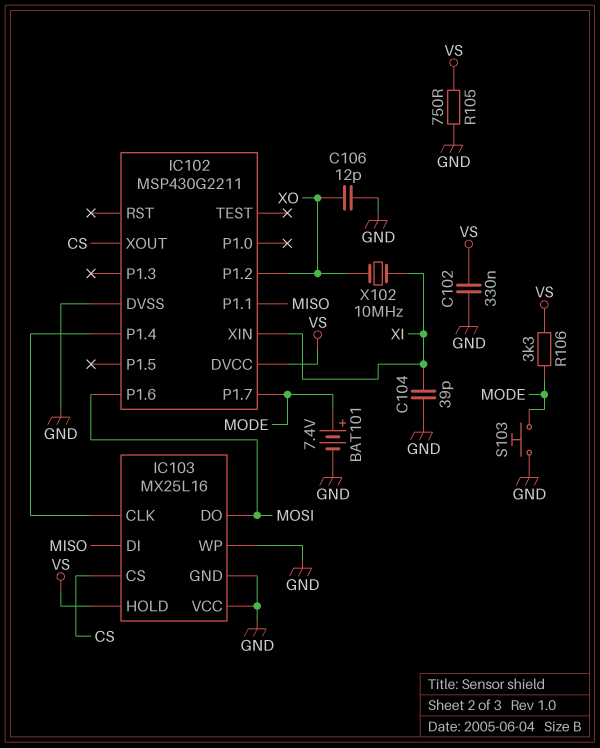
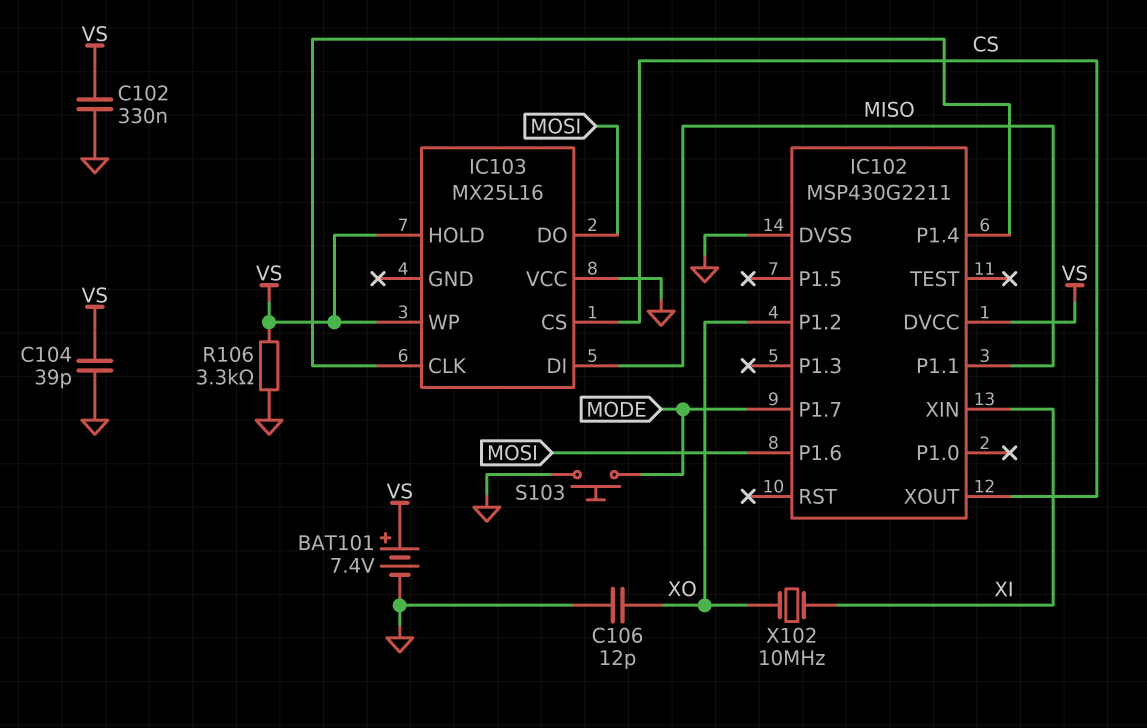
BAT101: 7.4V (plus MODE, minus GND) -> 7.4V (plus VS, minus GND)
C104: 39pF (GND, XI) -> 39pF (GND, VS)
IC103 pin GND: GND -> none
IC103 pin WP: GND -> VS
R105: 750 (GND, VS) -> none
R106: 3.3k (MODE, VS) -> 3.3k (GND, VS)

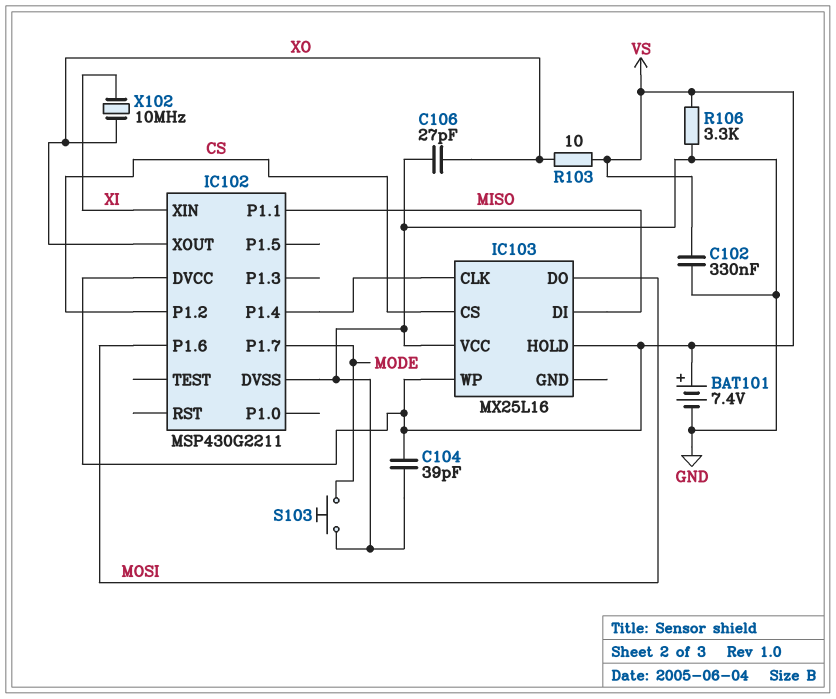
C106: 12pF (GND, XO) -> 27pF (GND, XO)
IC102 pin P1.2: XO -> CS
IC102 pin XOUT: CS -> XO
R103: none -> 10 (VS, XO)

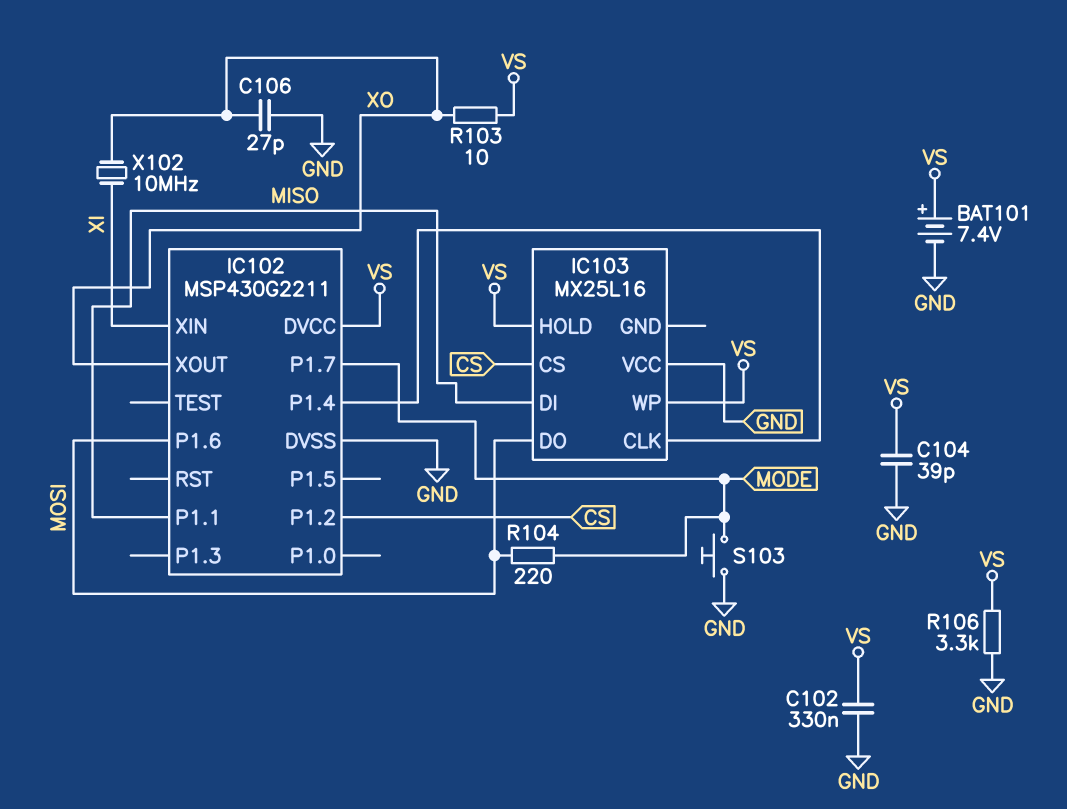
R104: none -> 220 (MODE, MOSI)

